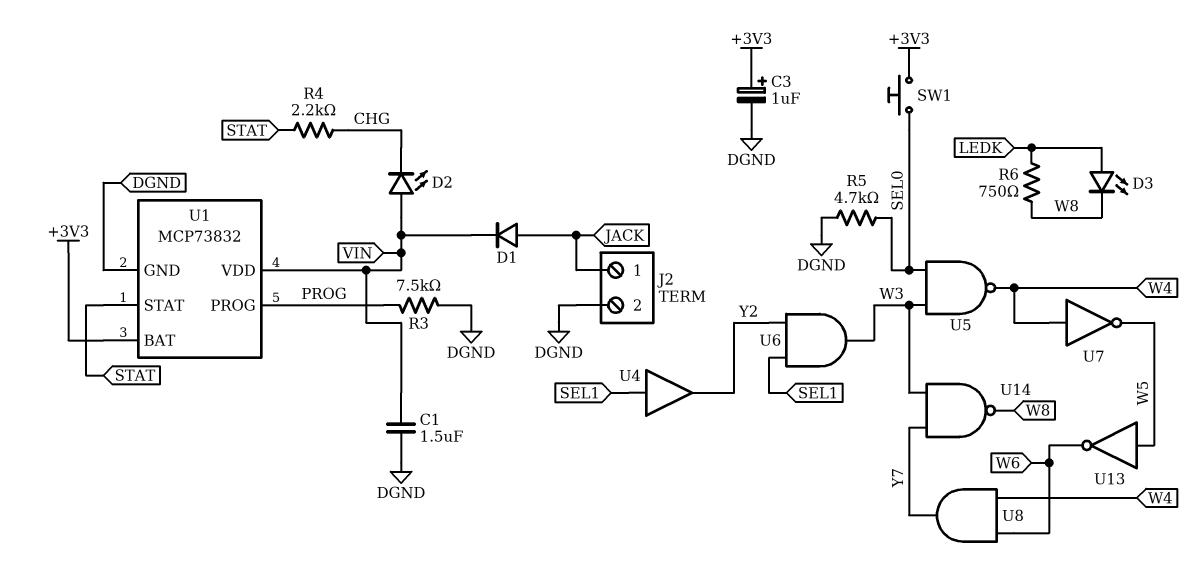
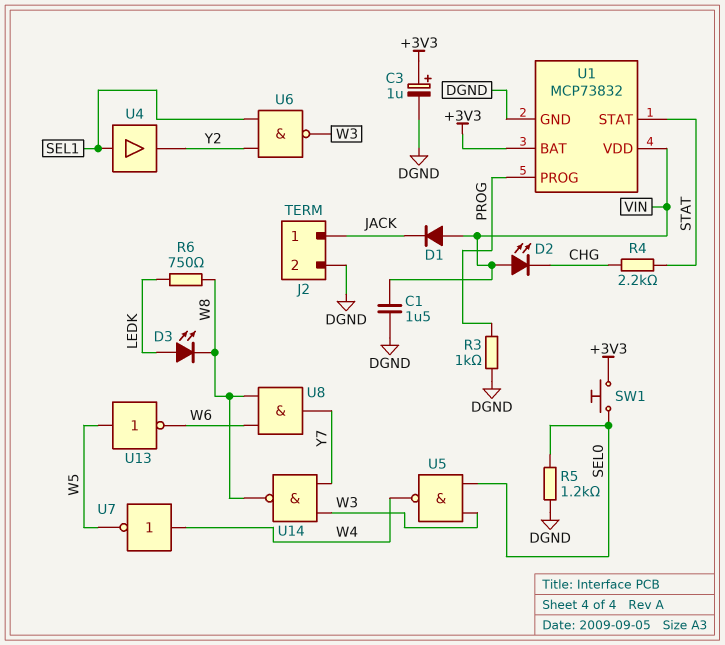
D1: diode (A JACK, K VIN) -> diode (A VIN, K JACK)
R3: 7.5k (DGND, PROG) -> 1k (DGND, PROG)
R5: 4.7k (DGND, SEL0) -> 1.2k (DGND, SEL0)
U6: AND (in SEL1, in Y2, out W3) -> NAND (in SEL1, in Y2, out W3)
U8: AND (in W4, in W6, out Y7) -> AND (in W6, in W8, out Y7)

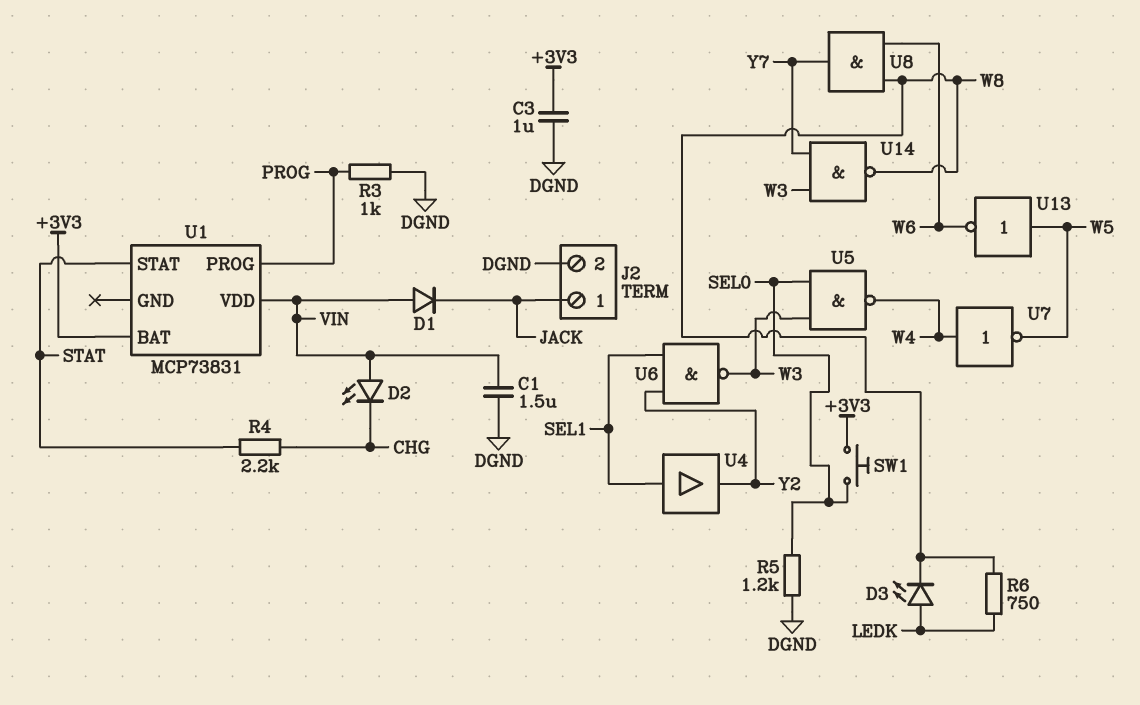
C3: 1uF (plus +3V3, minus DGND) -> 1uF (+3V3, DGND)
U1: MCP73832 -> MCP73831
U1 pin GND: DGND -> none

